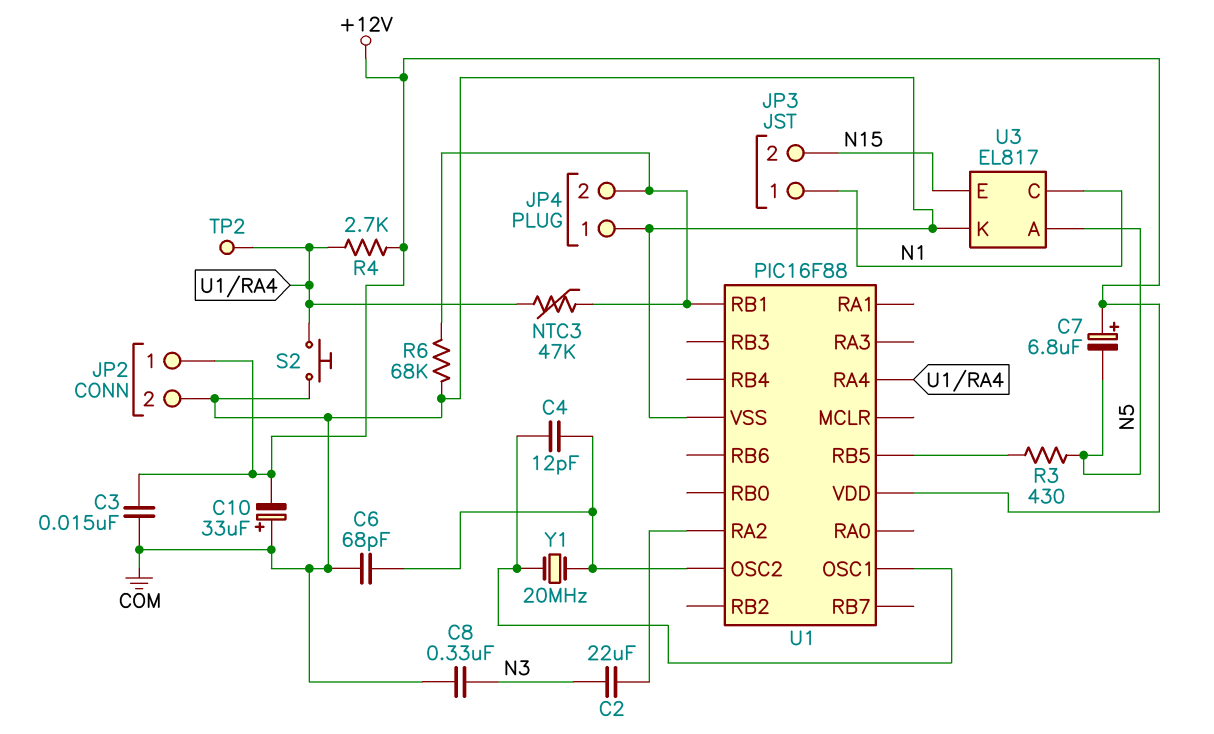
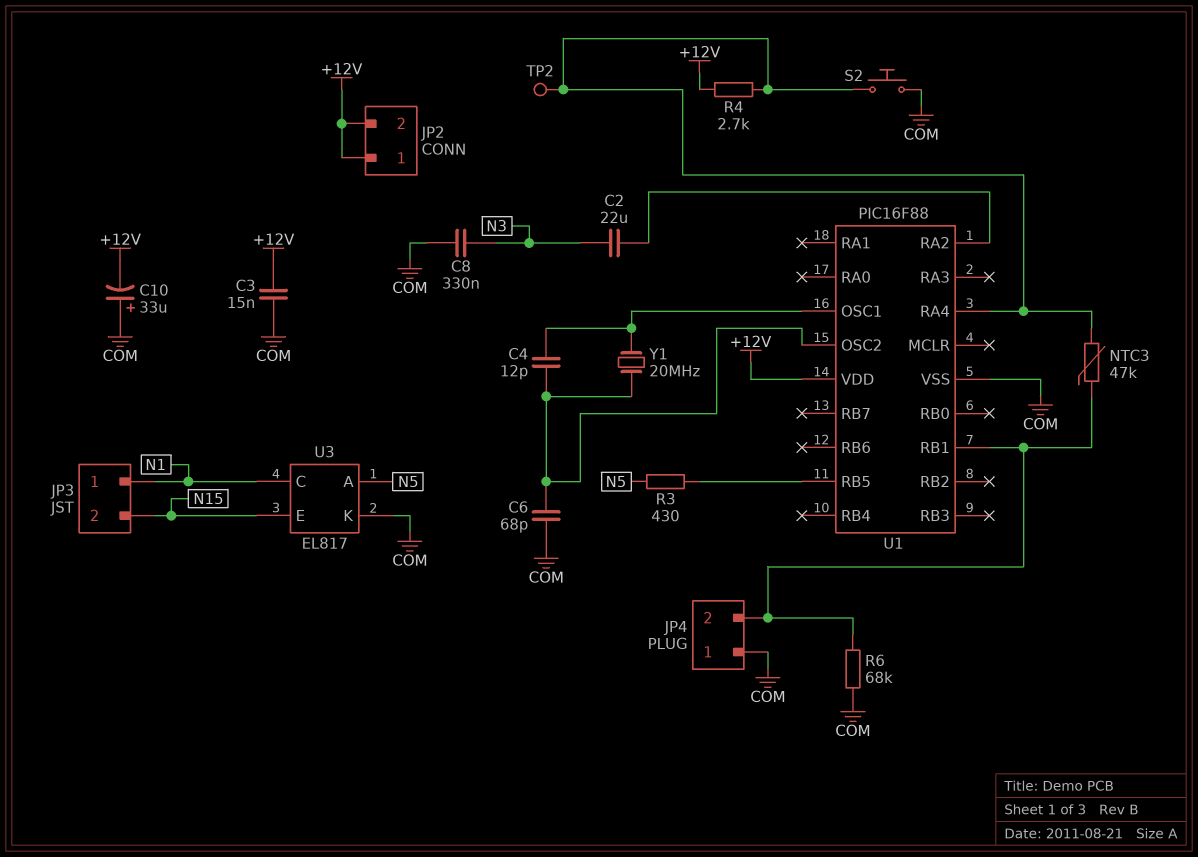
C7: 6.8uF (plus +12V, minus N5) -> none
JP2 pin 2: COM -> +12V

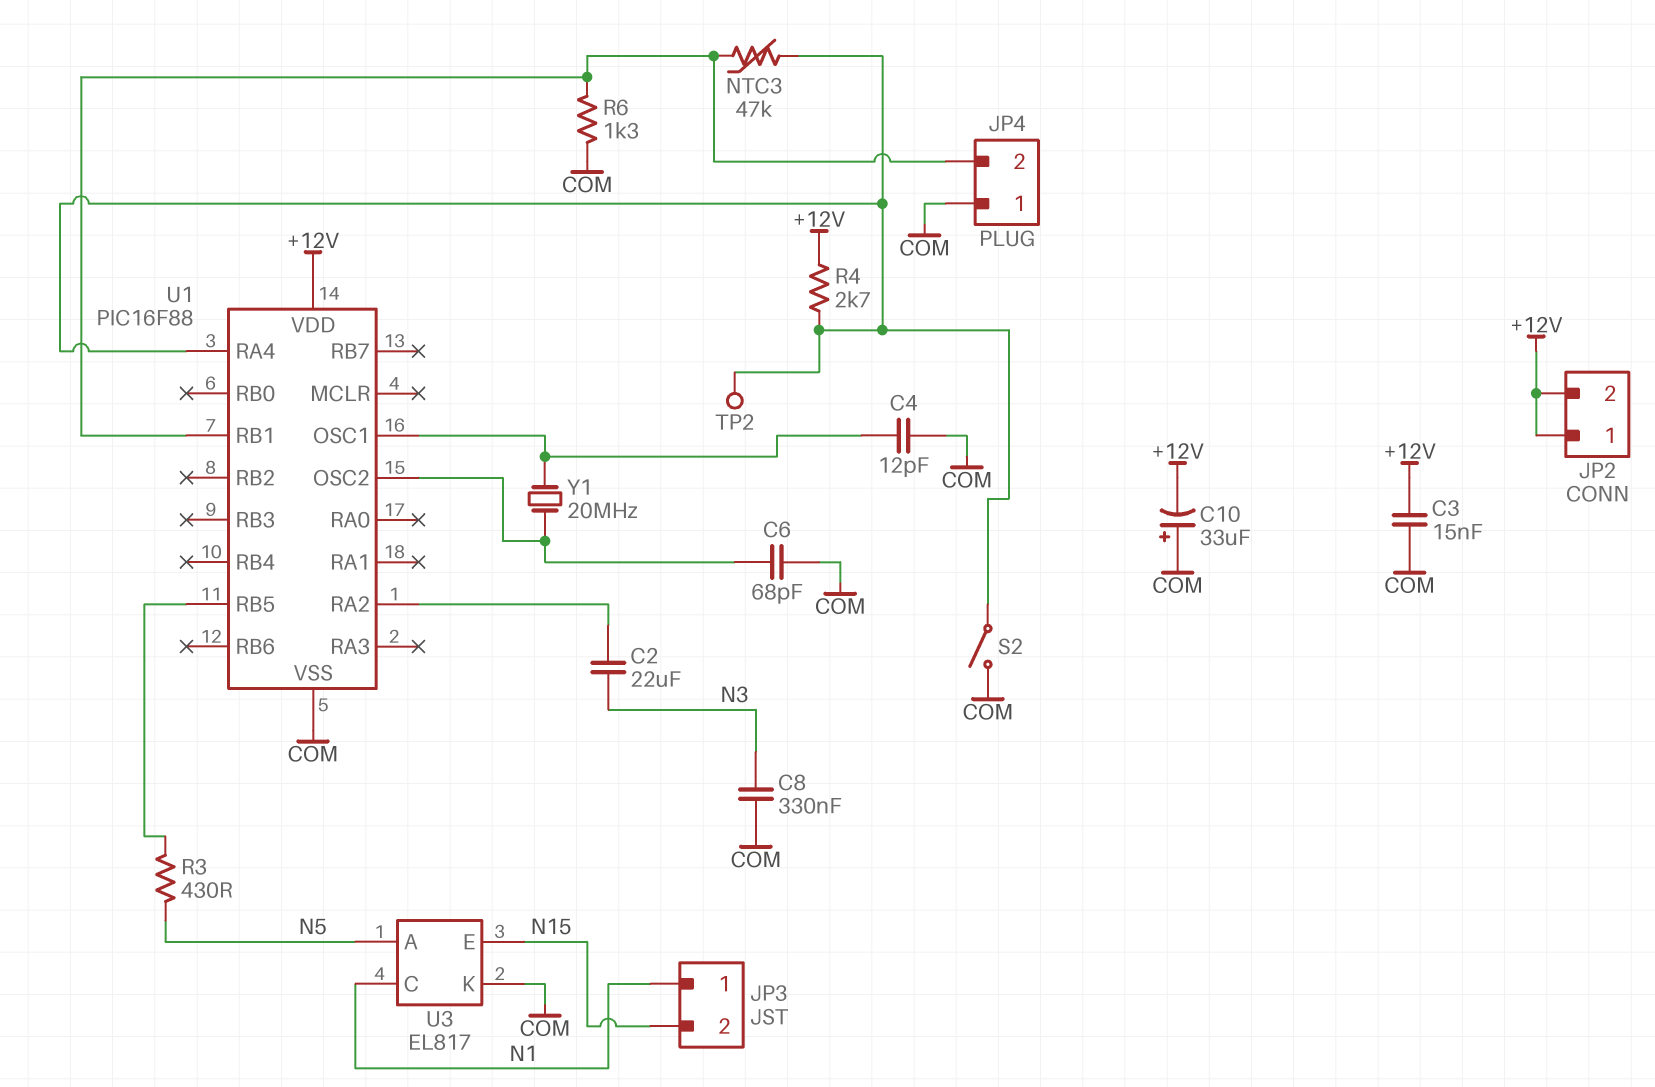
C4: 12pF (U1/OSC1, U1/OSC2) -> 12pF (COM, U1/OSC1)
R6: 68k (COM, JP4/2) -> 1.3k (COM, JP4/2)
S2: button (COM, U1/RA4) -> switch (COM, U1/RA4)

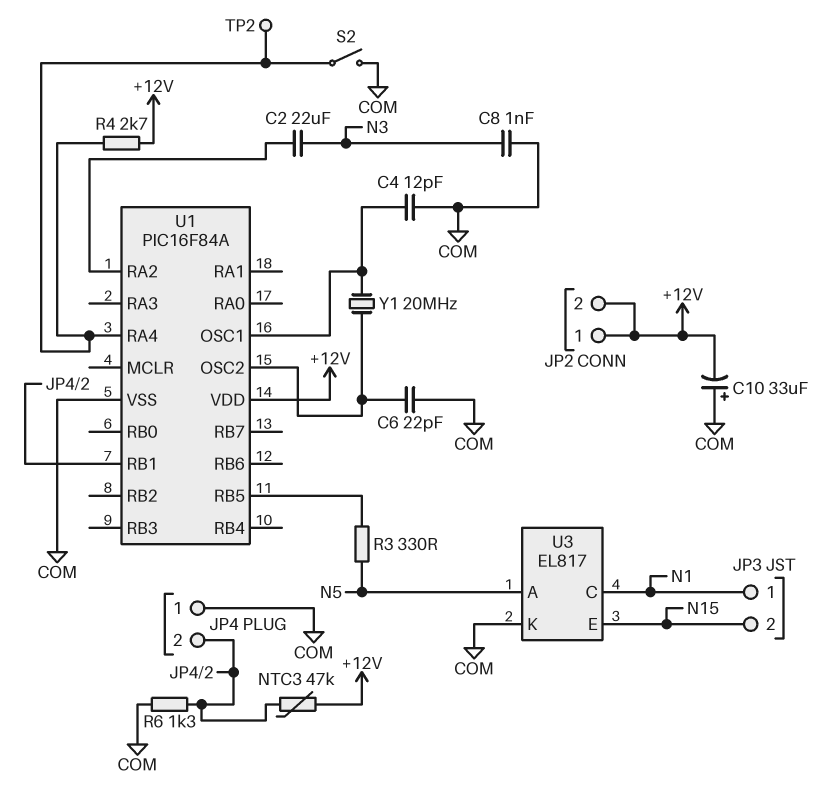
C3: 15nF (+12V, COM) -> none
C6: 68pF (COM, U1/OSC2) -> 22pF (COM, U1/OSC2)
C8: 330nF (COM, N3) -> 1nF (COM, N3)
NTC3: 47k (JP4/2, U1/RA4) -> 47k (+12V, JP4/2)
R3: 430 (N5, U1/RB5) -> 330 (N5, U1/RB5)
U1: PIC16F88 -> PIC16F84A

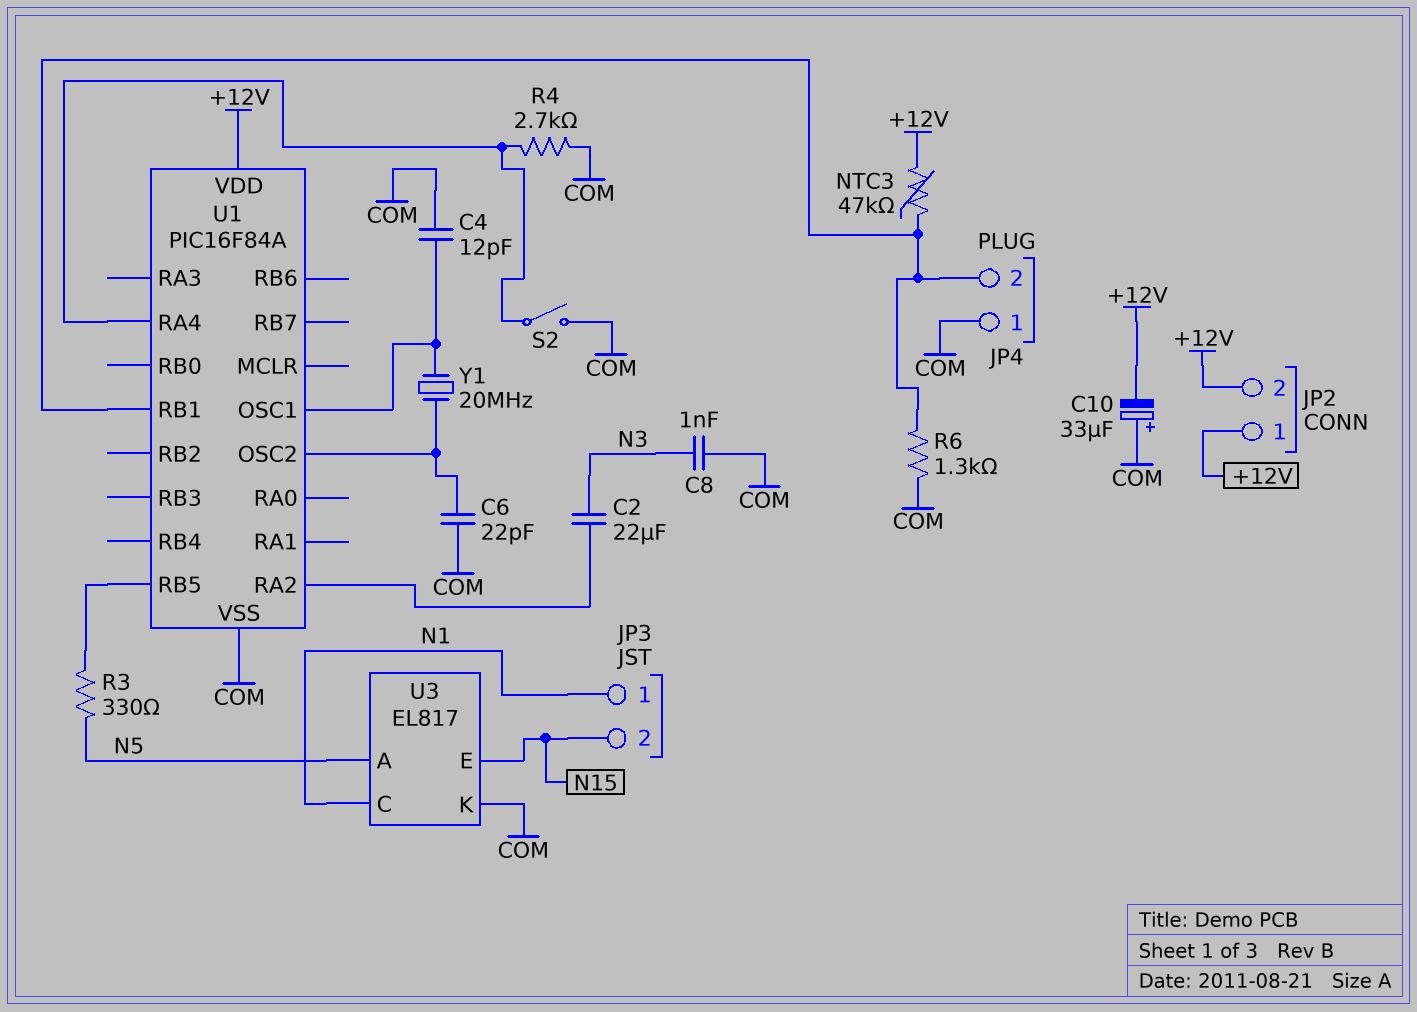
R4: 2.7k (+12V, U1/RA4) -> 2.7k (COM, U1/RA4)
TP2: test point (U1/RA4) -> none

